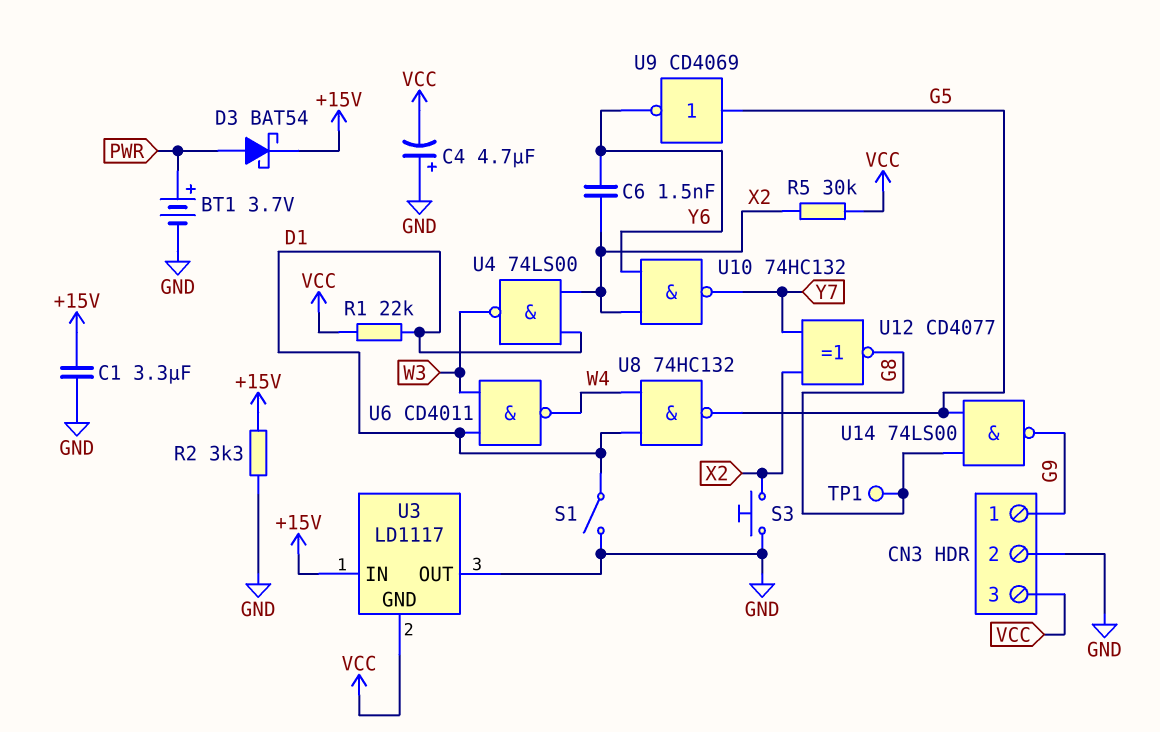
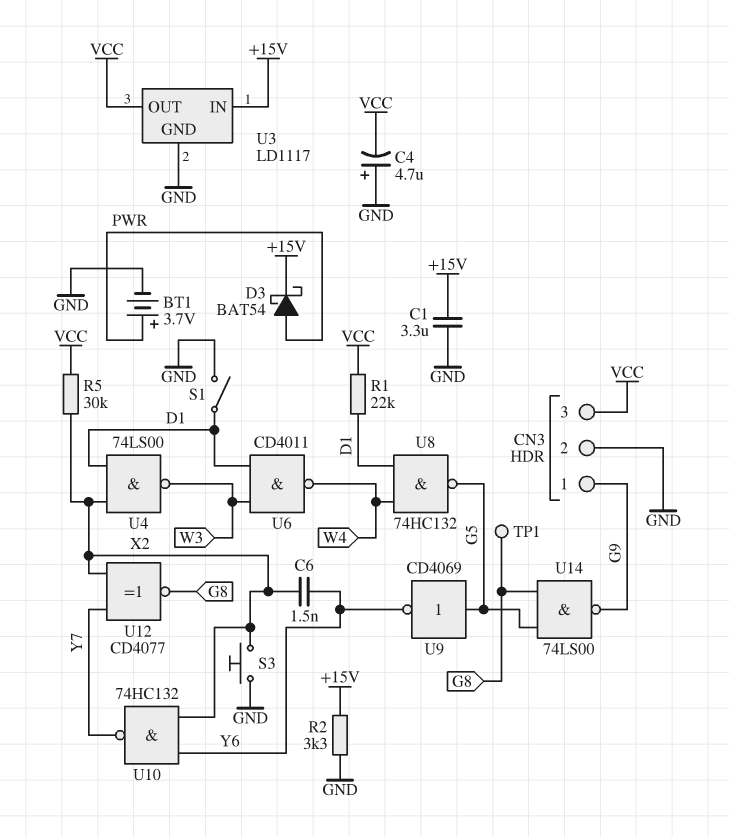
U3 pin GND: VCC -> GND
U3 pin OUT: GND -> VCC

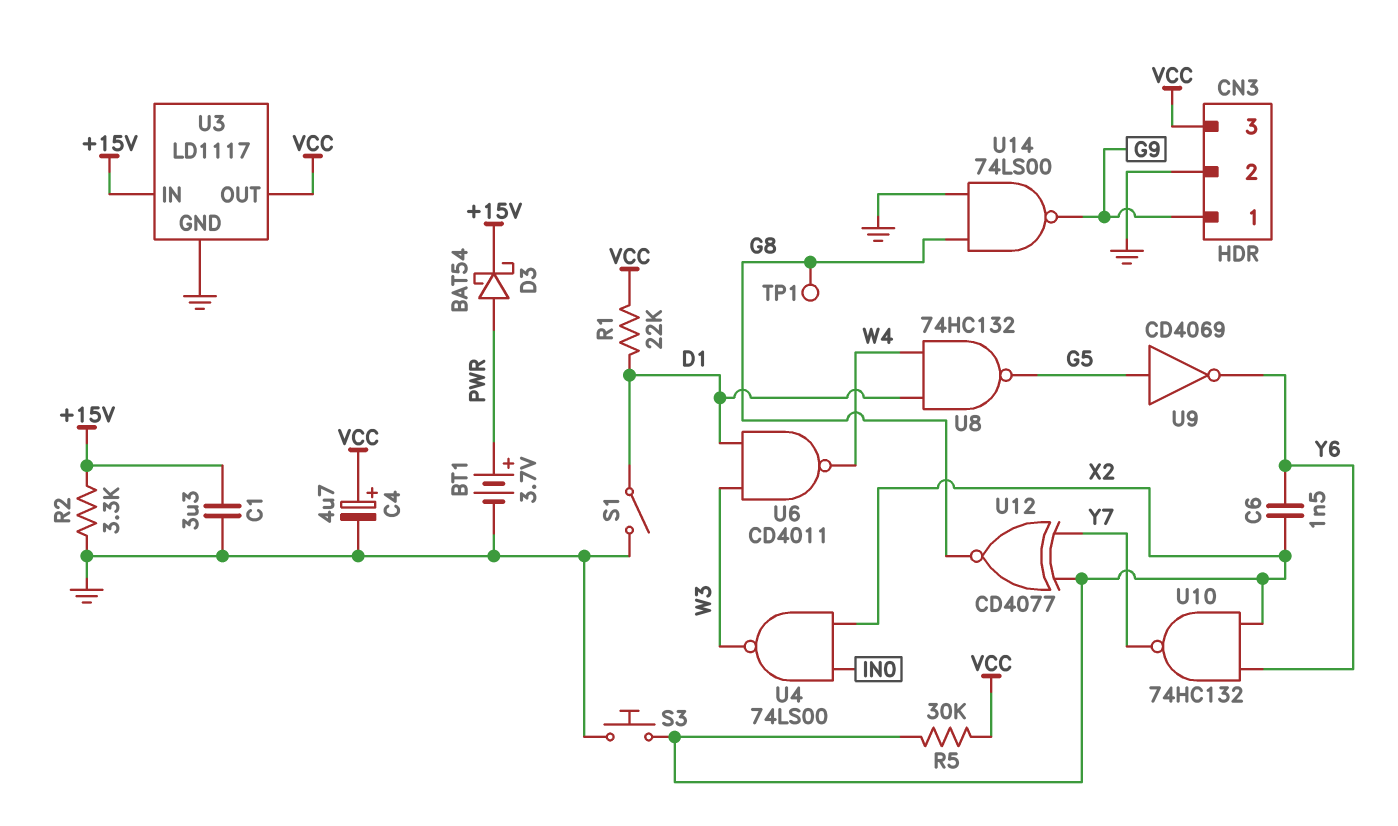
C4: 4.7uF (plus GND, minus VCC) -> 4.7uF (plus VCC, minus GND)
U4: NAND 74LS00 (in D1, in X2, out W3) -> NAND 74LS00 (in IN0, in X2, out W3)
U14: NAND 74LS00 (in G5, in G8, out G9) -> NAND 74LS00 (in G8, in GND, out G9)

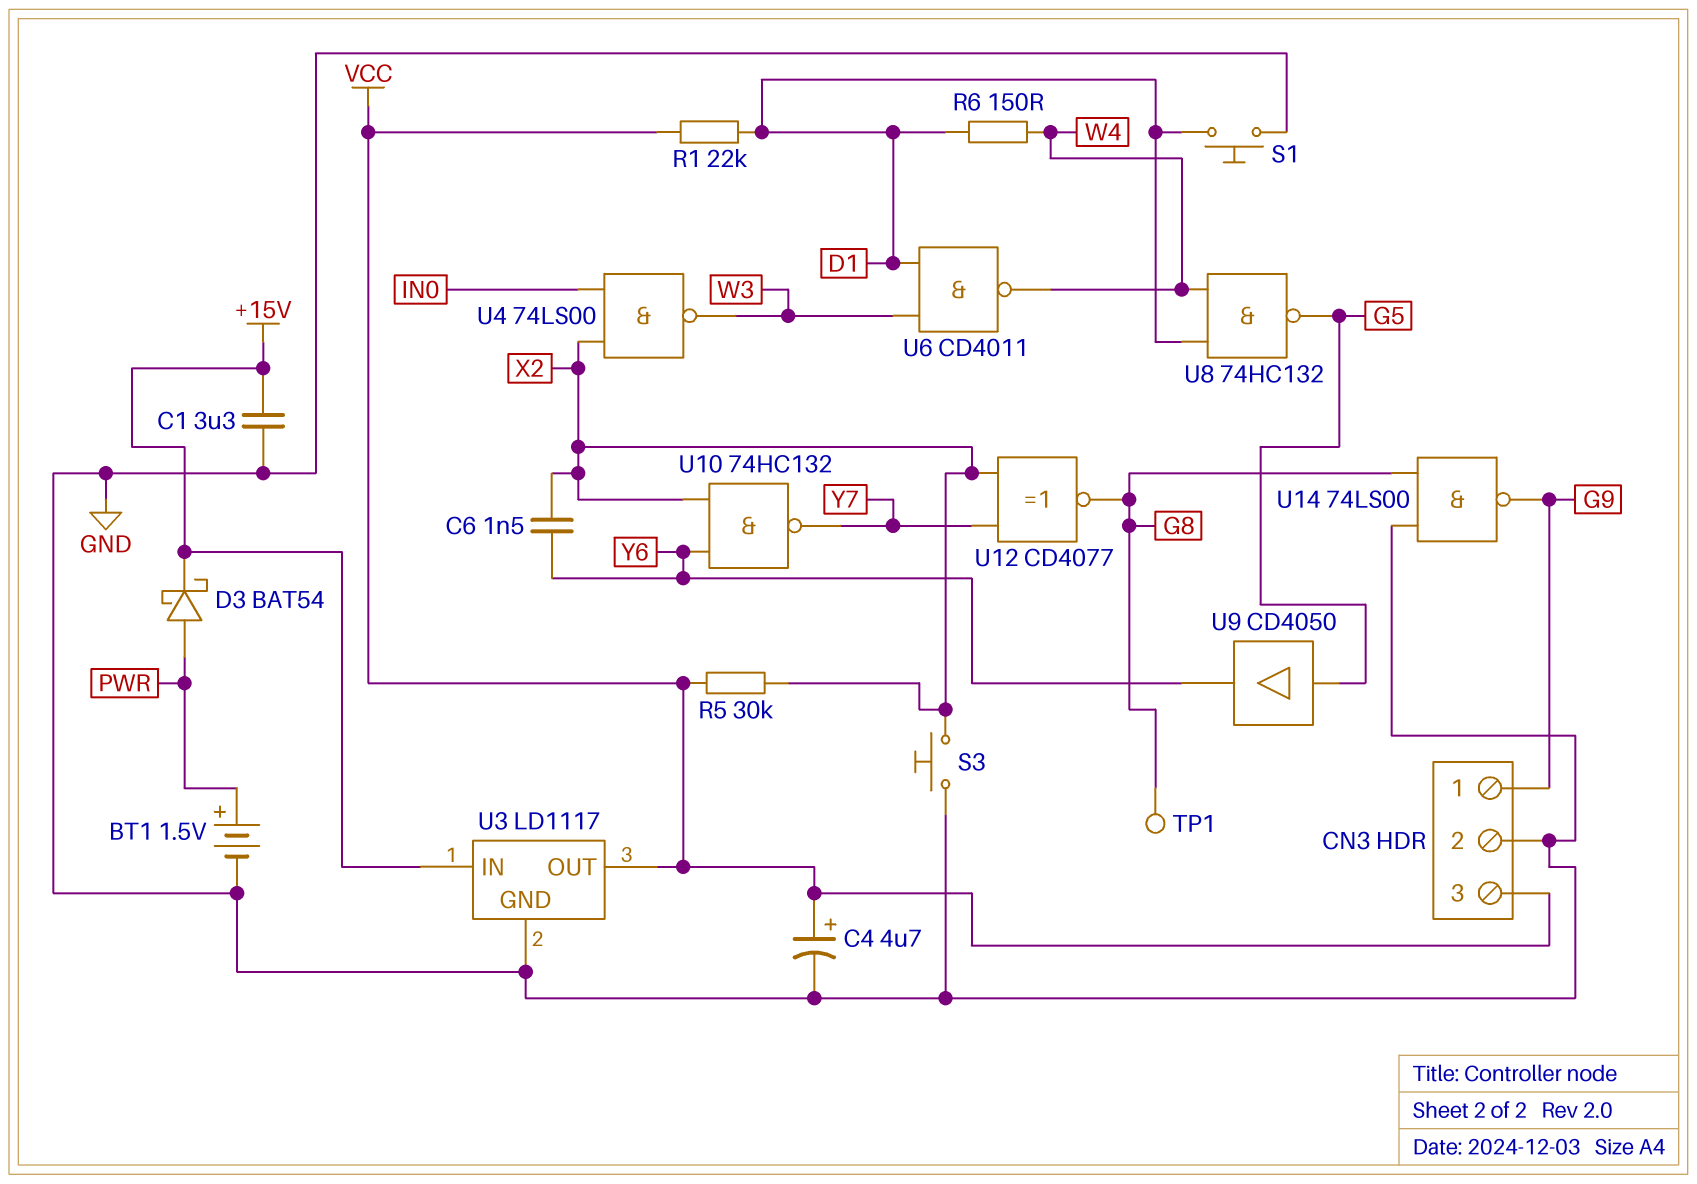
BT1: 3.7V (plus PWR, minus GND) -> 1.5V (plus PWR, minus GND)
R2: 3.3k (+15V, GND) -> none
R6: none -> 150 (D1, W4)
S1: switch (D1, GND) -> button (D1, GND)
U9: NOT CD4069 (in G5, out Y6) -> buffer CD4050 (in G5, out Y6)

